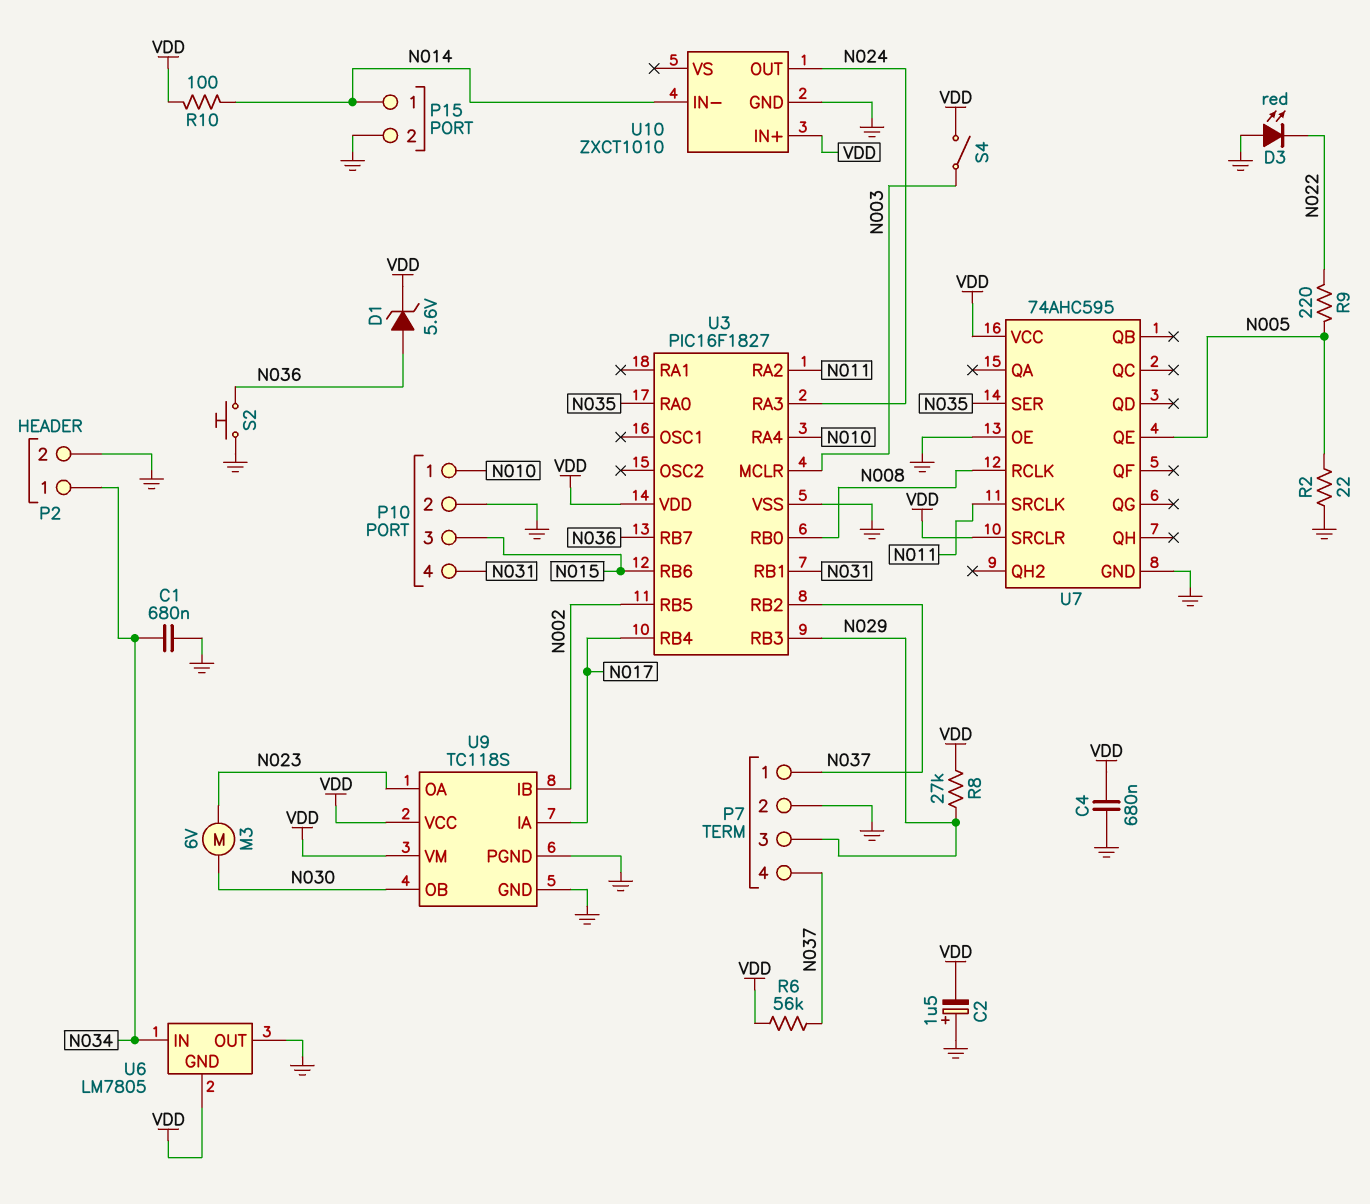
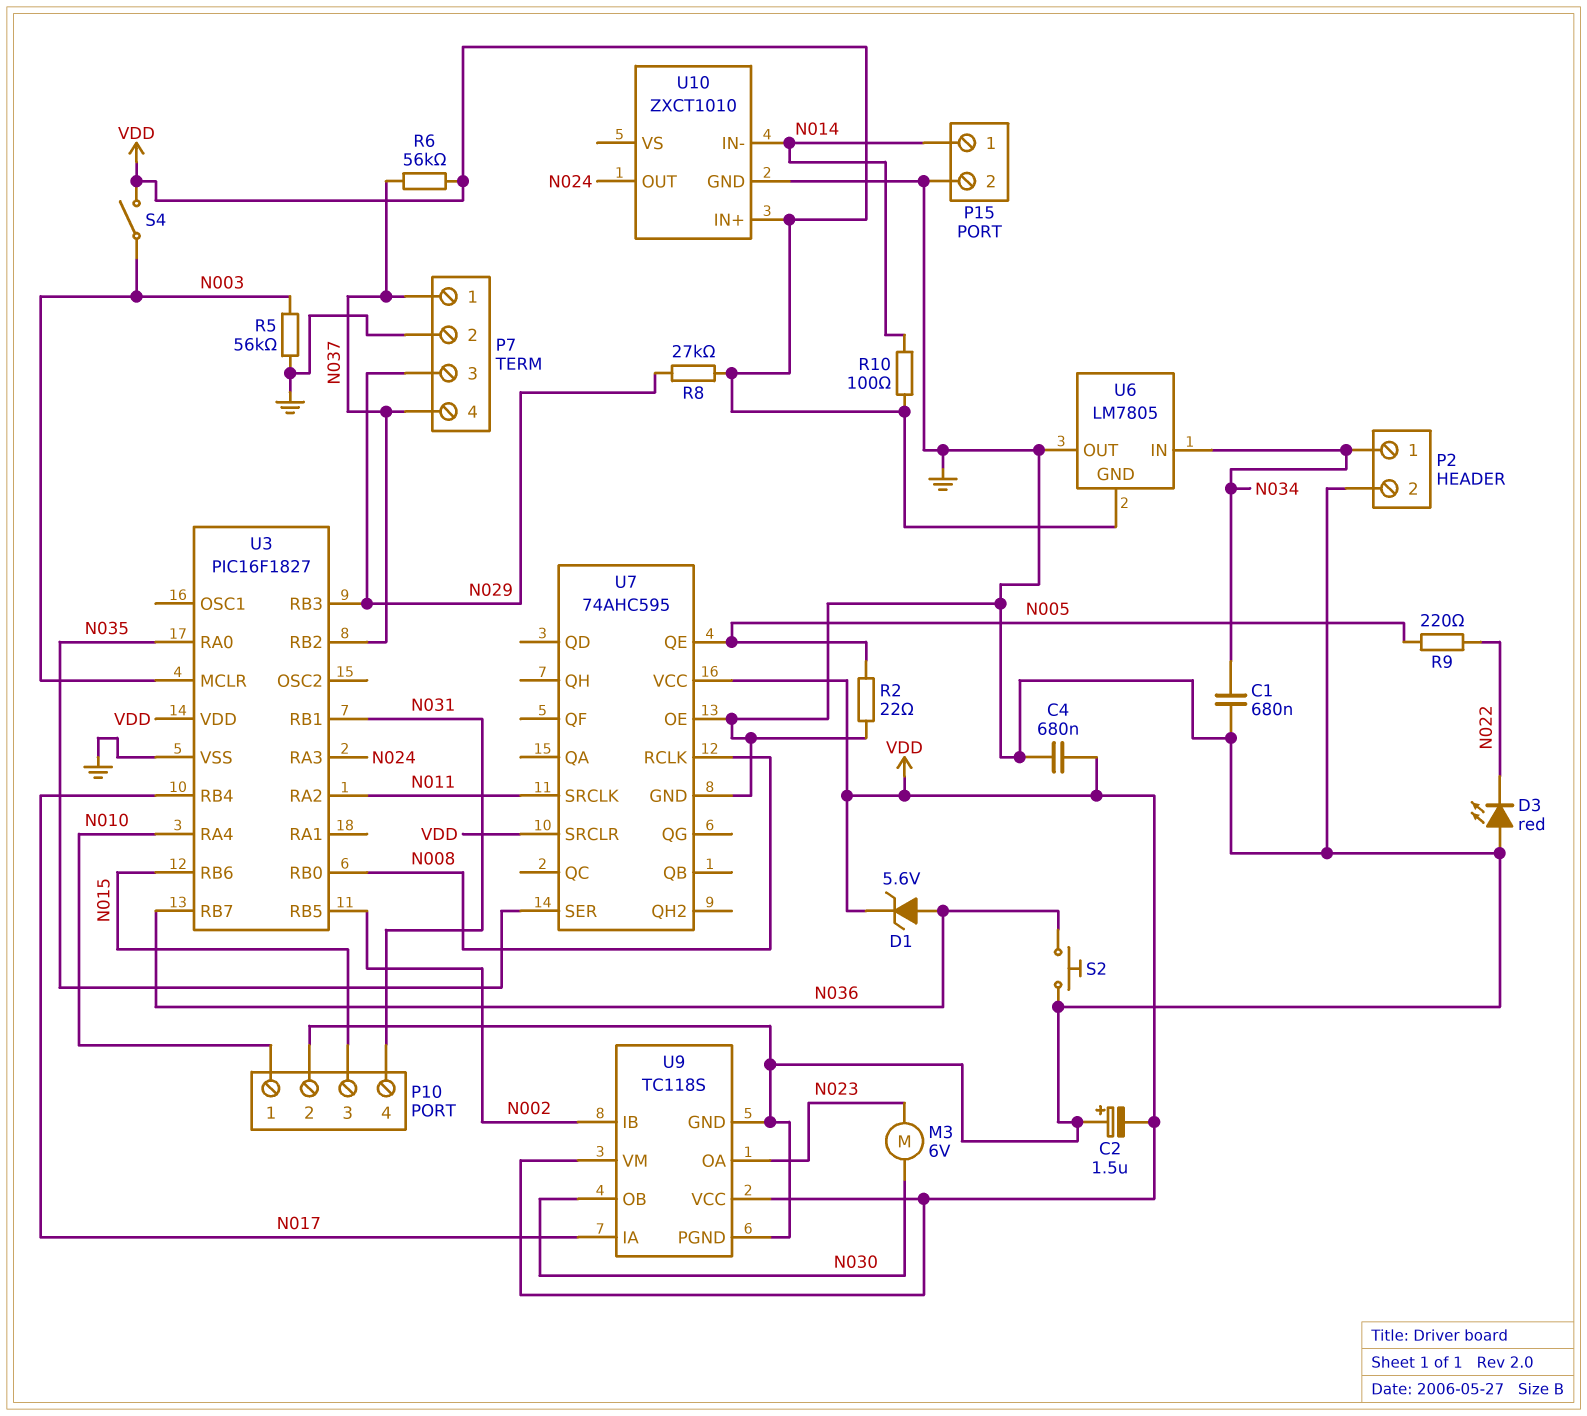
R5: none -> 56k (GND, N003)

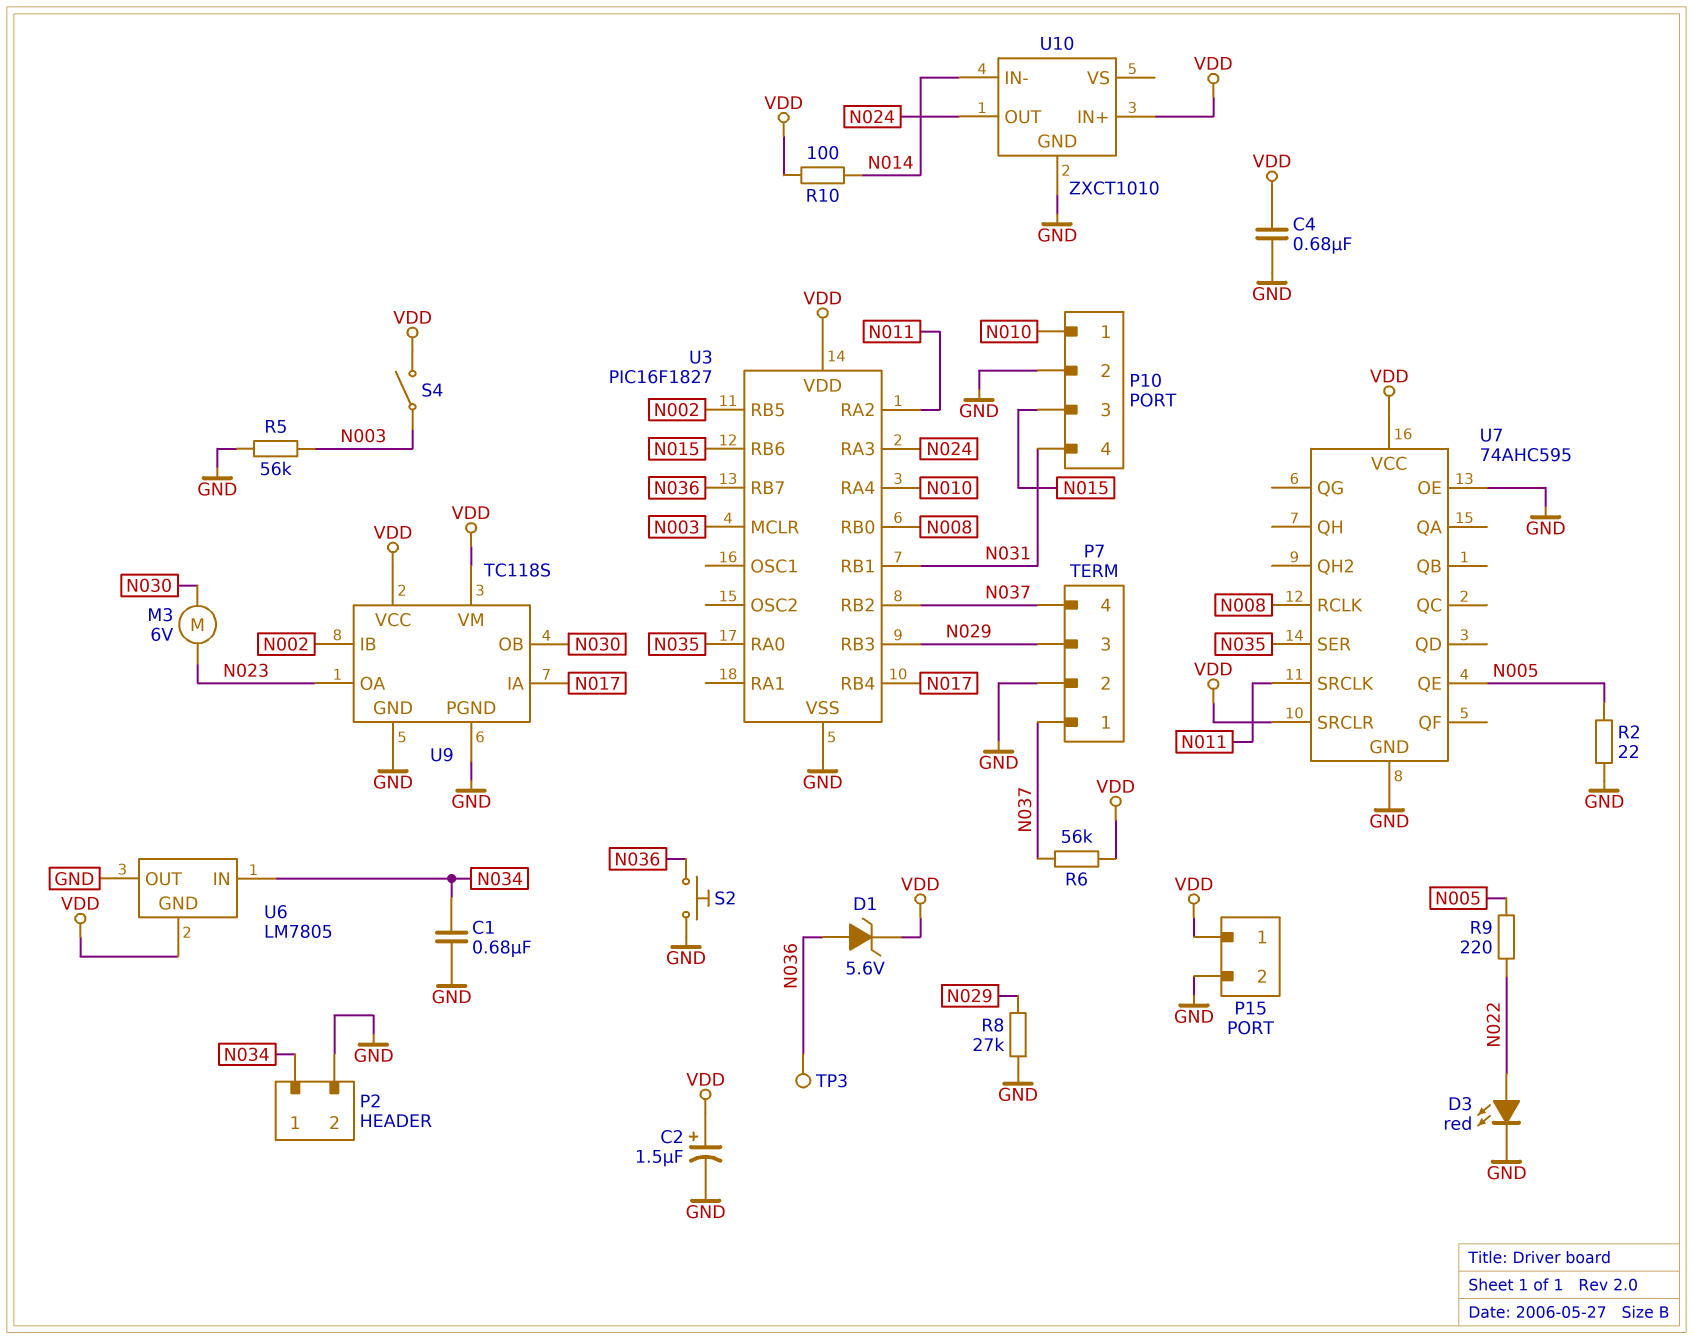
C2: 1.5uF (plus GND, minus VDD) -> 1.5uF (plus VDD, minus GND)
D3: LED red (A GND, K N022) -> LED red (A N022, K GND)
P15 pin 1: N014 -> VDD
R8: 27k (N029, VDD) -> 27k (GND, N029)
TP3: none -> test point (N036)

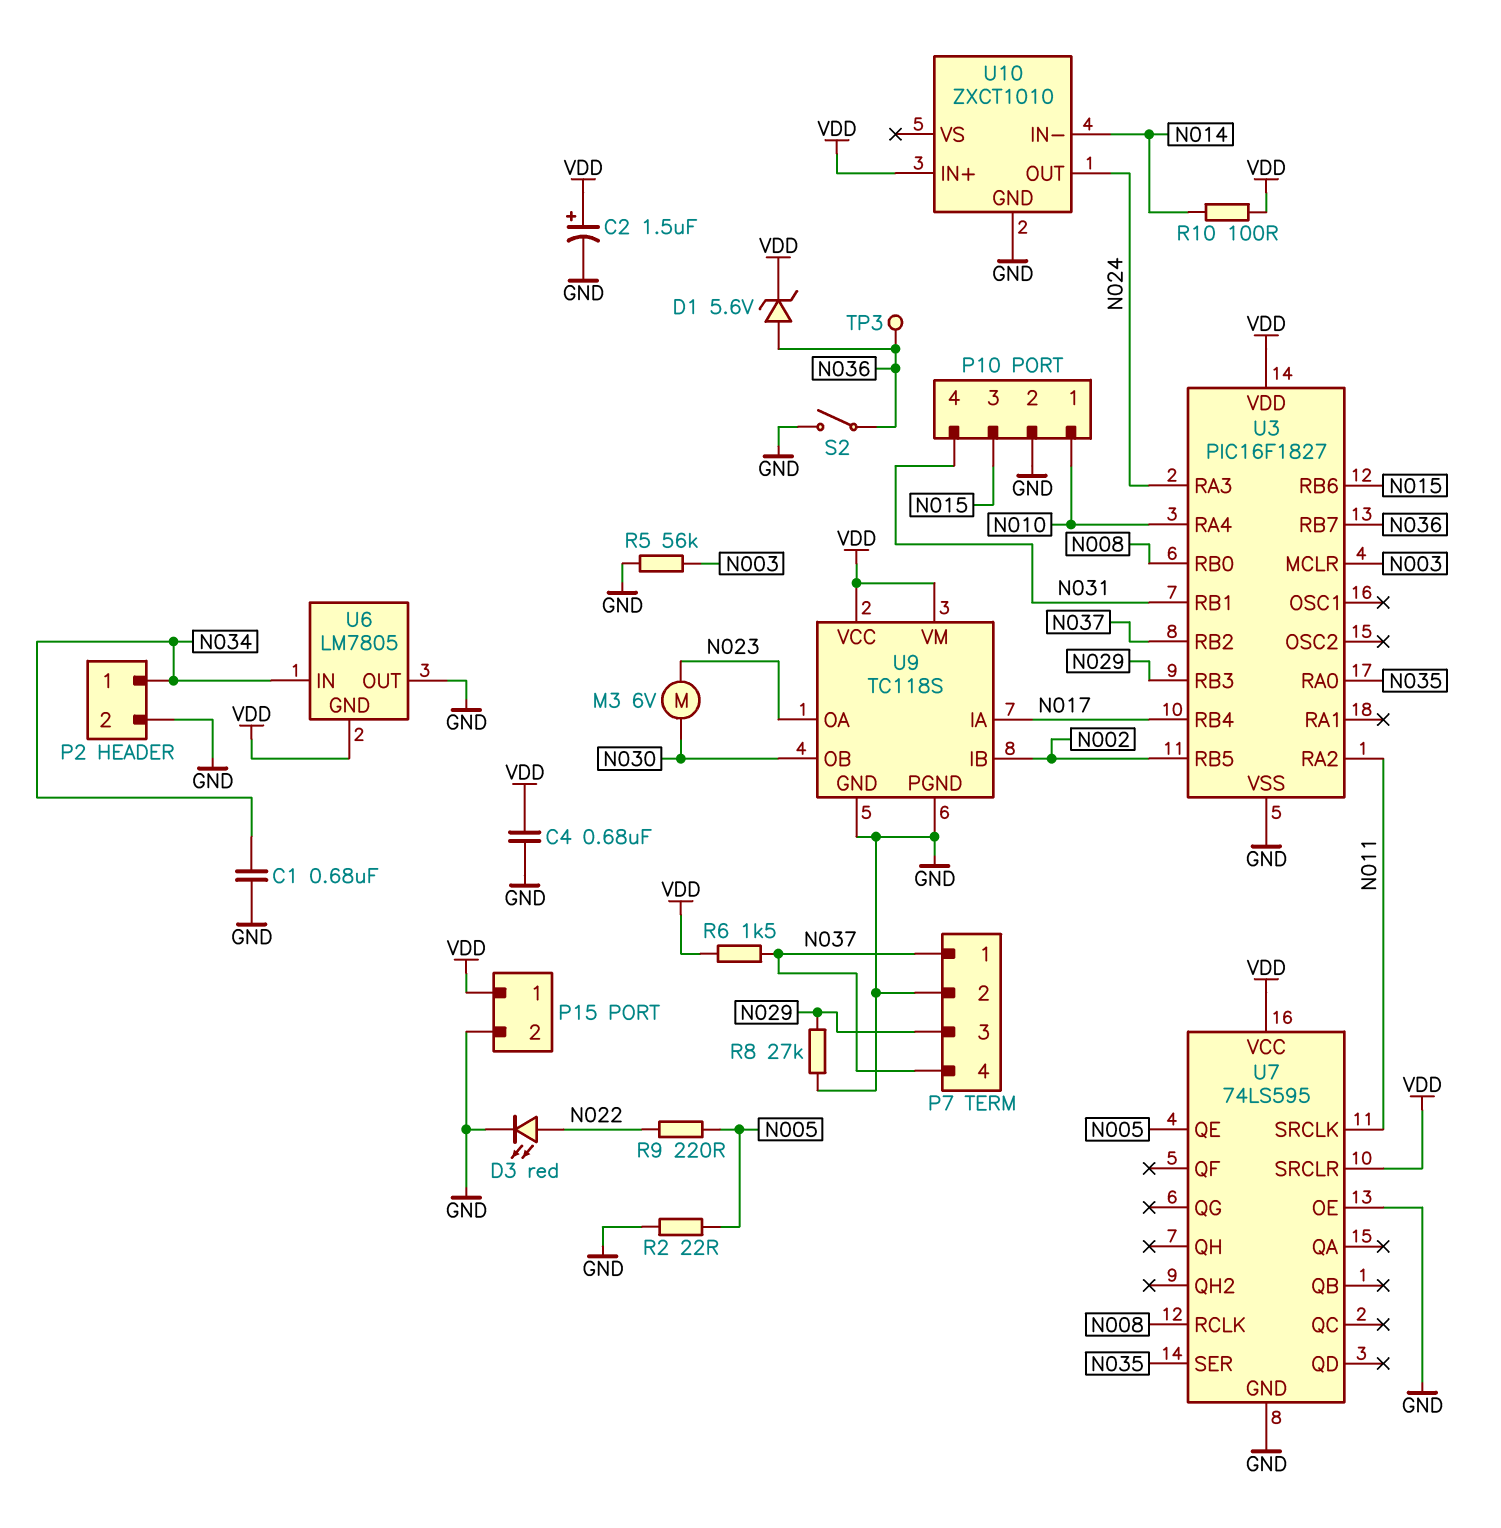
R6: 56k (N037, VDD) -> 1.5k (N037, VDD)
S2: button (GND, N036) -> switch (GND, N036)
S4: switch (N003, VDD) -> none
U7: 74AHC595 -> 74LS595

